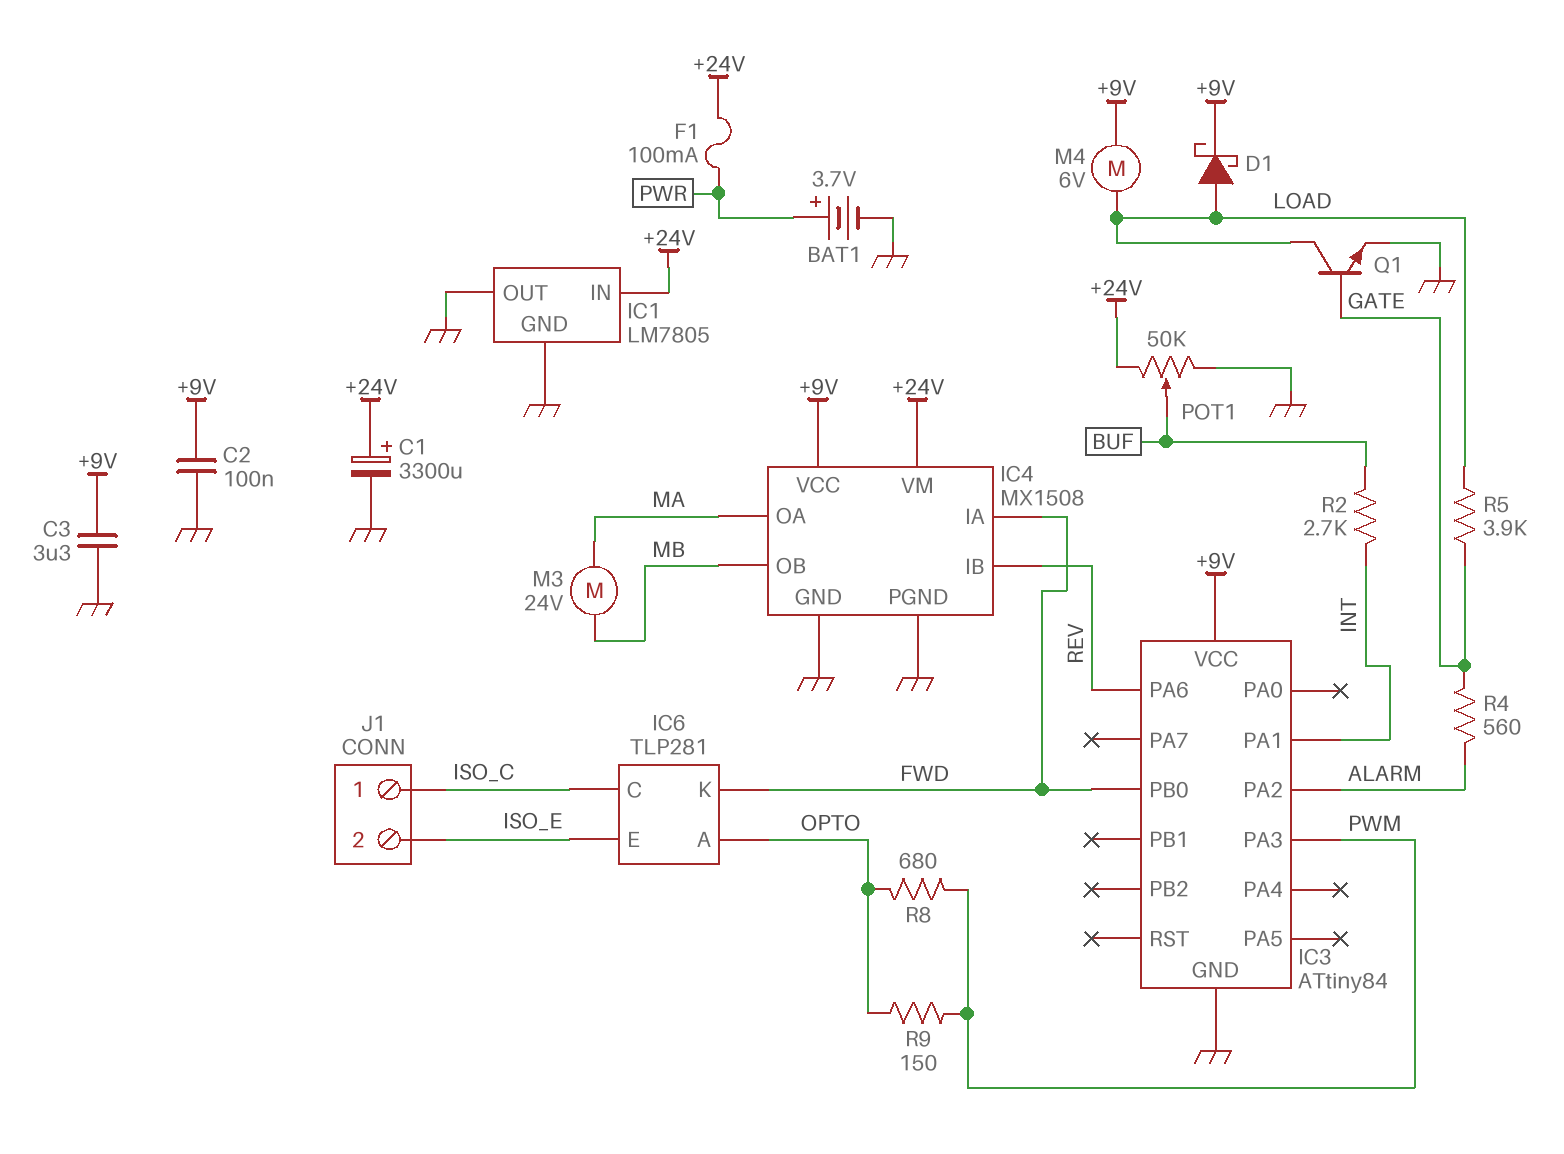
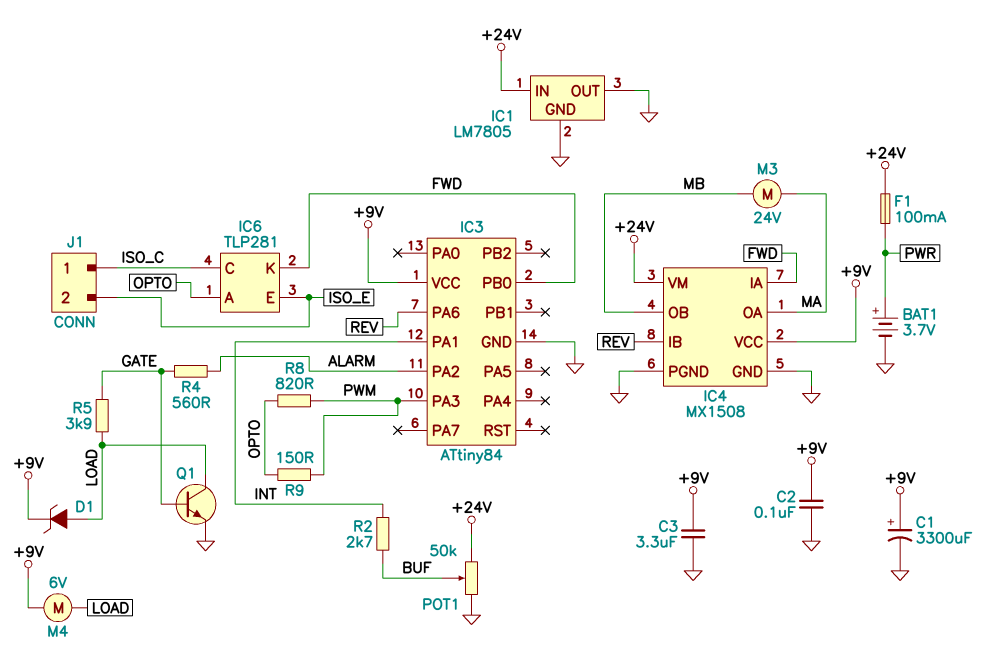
C1: 3300uF (plus +24V, minus GND) -> 3300uF (plus +9V, minus GND)
D1: schottky (A LOAD, K +9V) -> zener (A LOAD, K +9V)
R8: 680 (OPTO, PWM) -> 820 (OPTO, PWM)

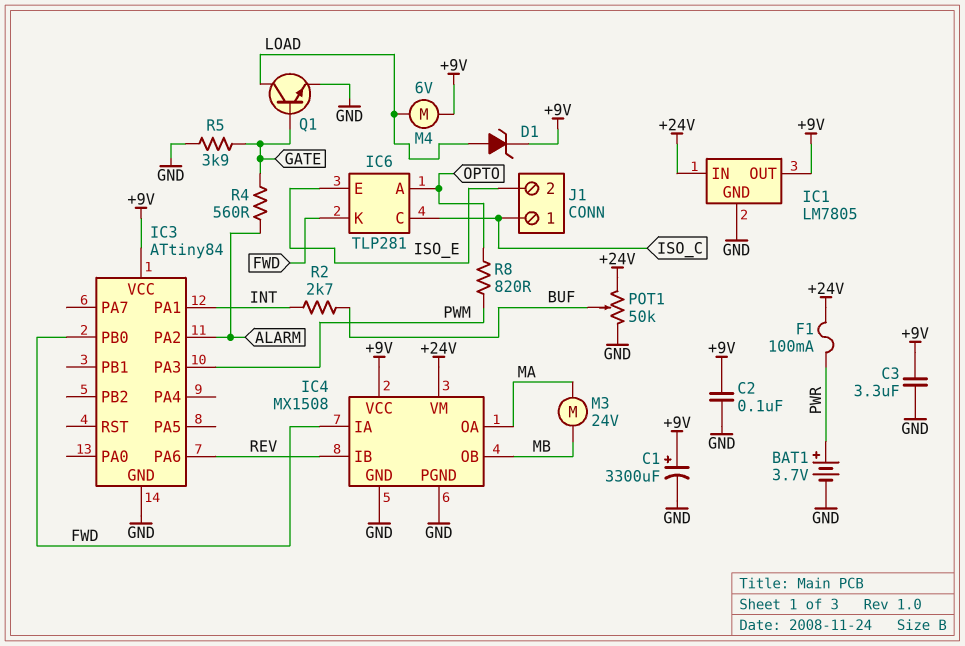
IC1 pin OUT: GND -> +9V
R5: 3.9k (GATE, LOAD) -> 3.9k (GATE, GND)
R9: 150 (OPTO, PWM) -> none

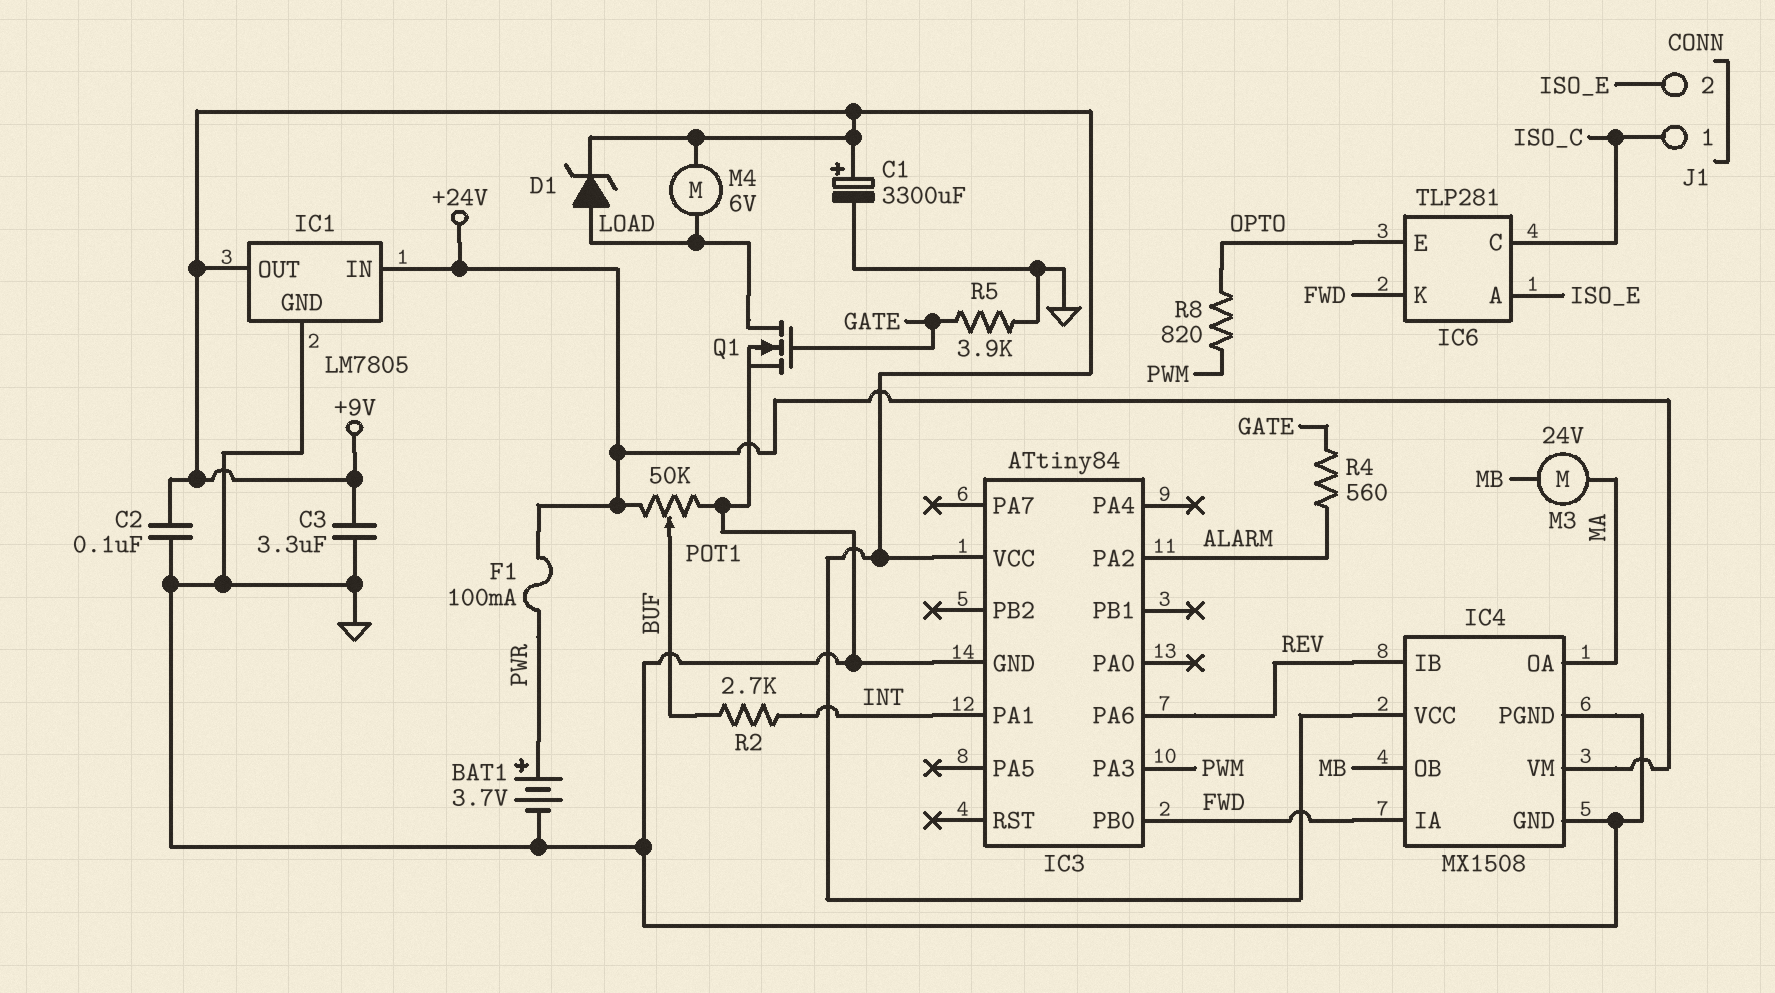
IC6 pin A: OPTO -> ISO_E
IC6 pin E: ISO_E -> OPTO
Q1: NPN (B GATE, C LOAD, E GND) -> NMOS (G GATE, D LOAD, S GND)

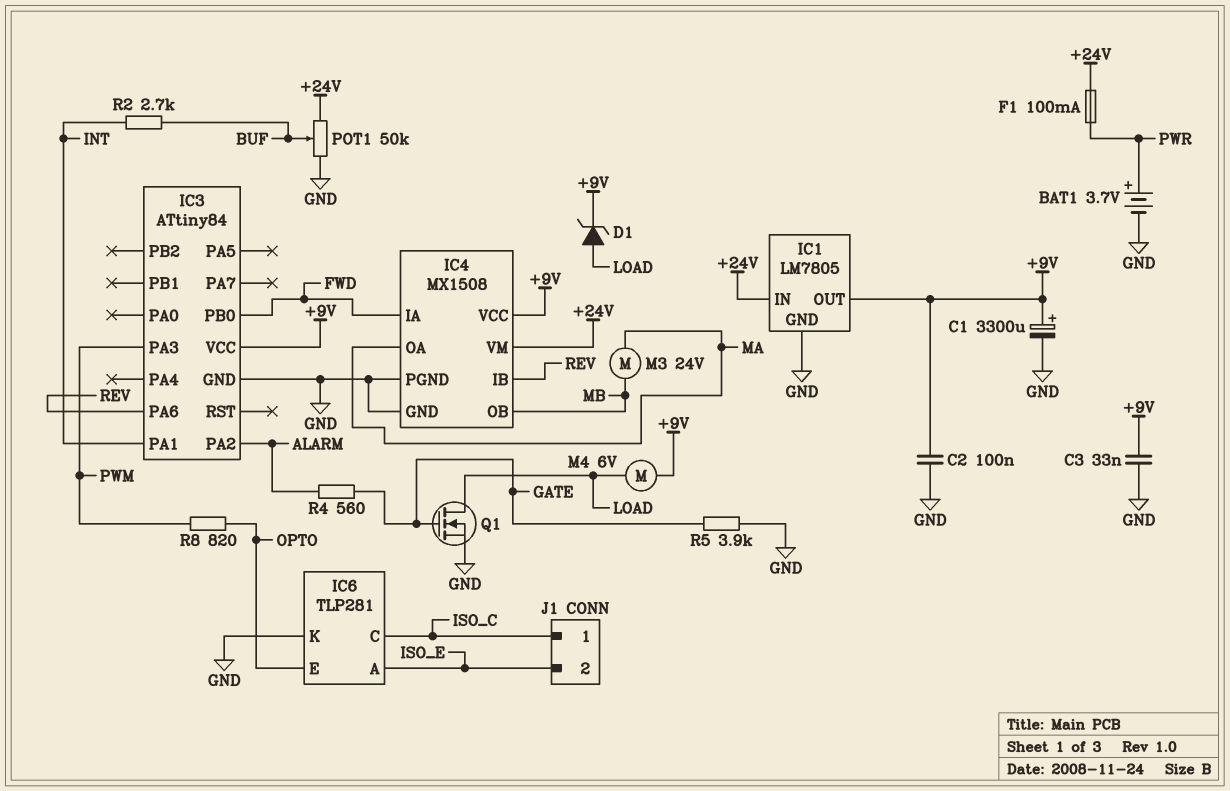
C3: 3.3uF (+9V, GND) -> 33nF (+9V, GND)
IC6 pin K: FWD -> GND

